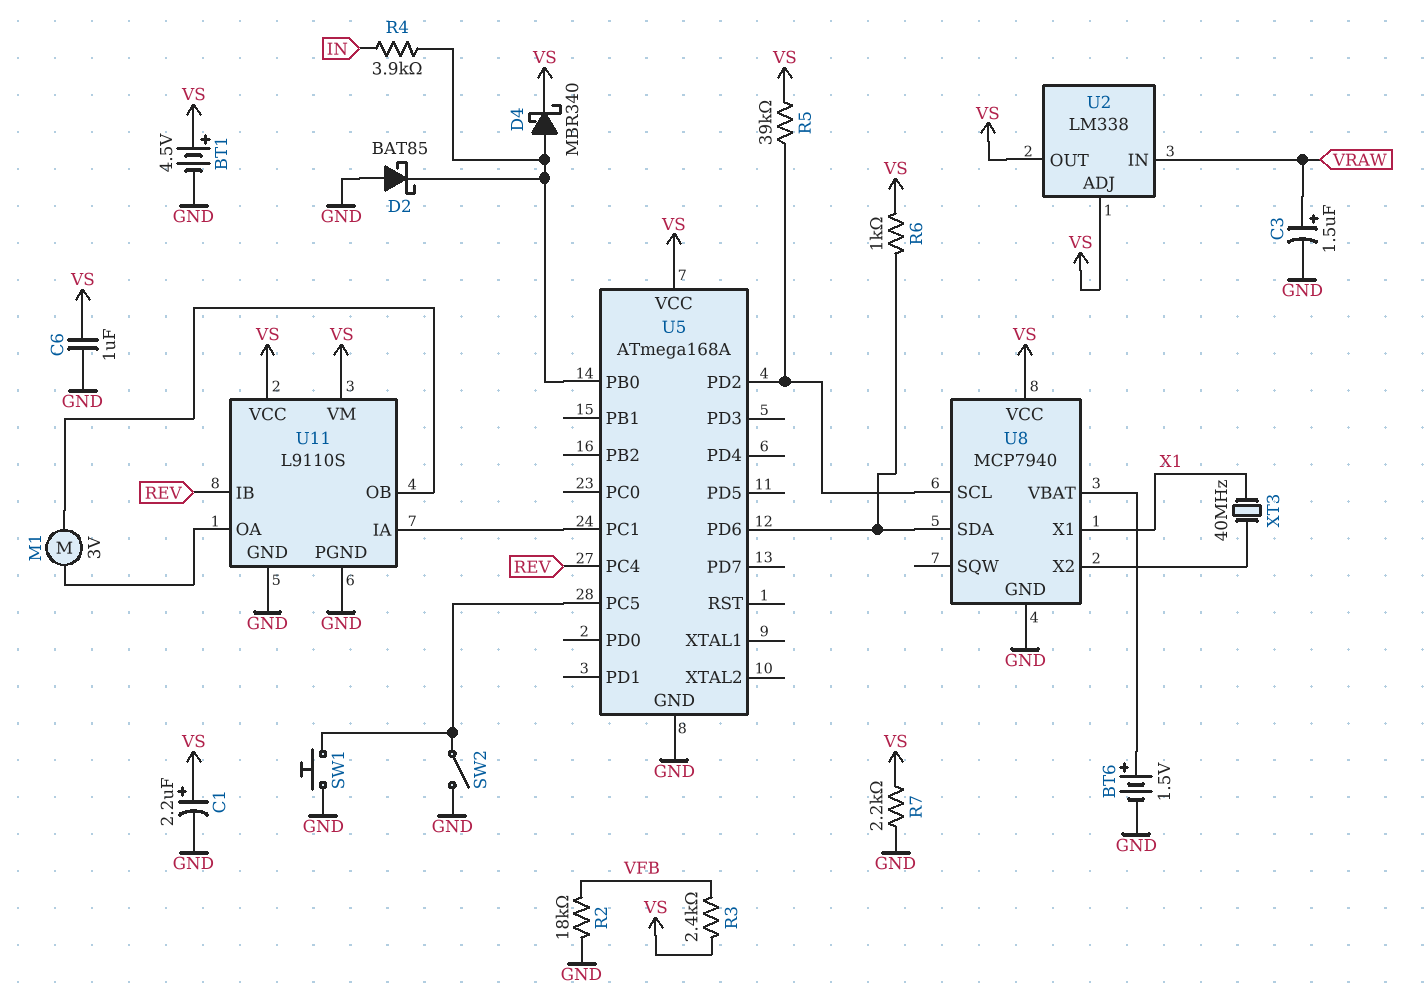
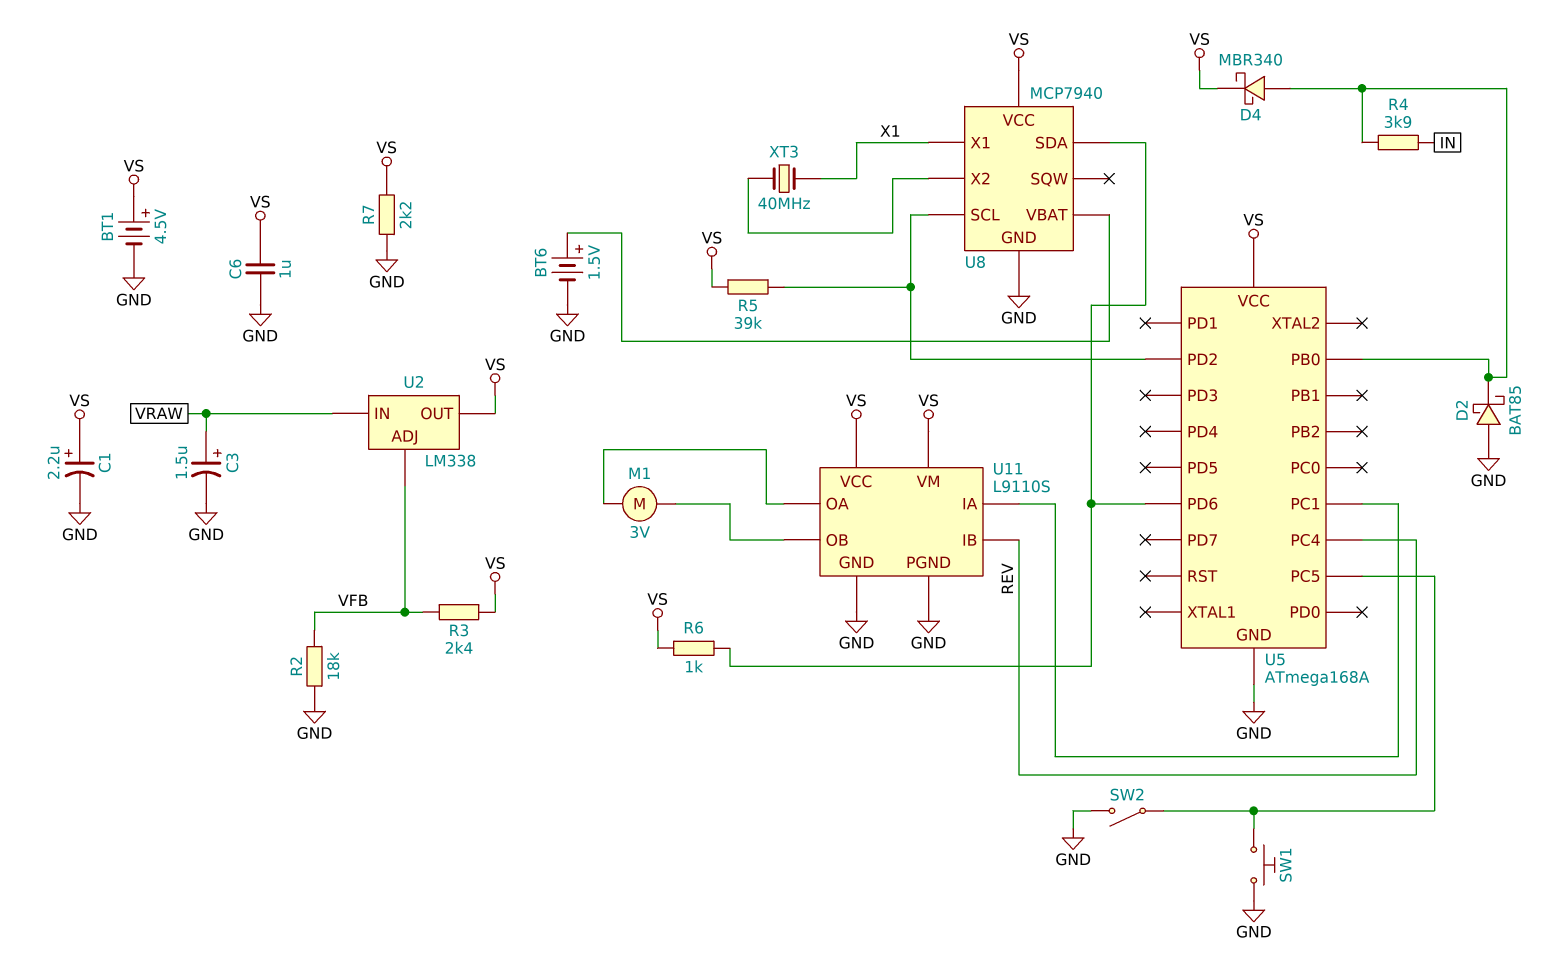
U2 pin ADJ: VS -> VFB

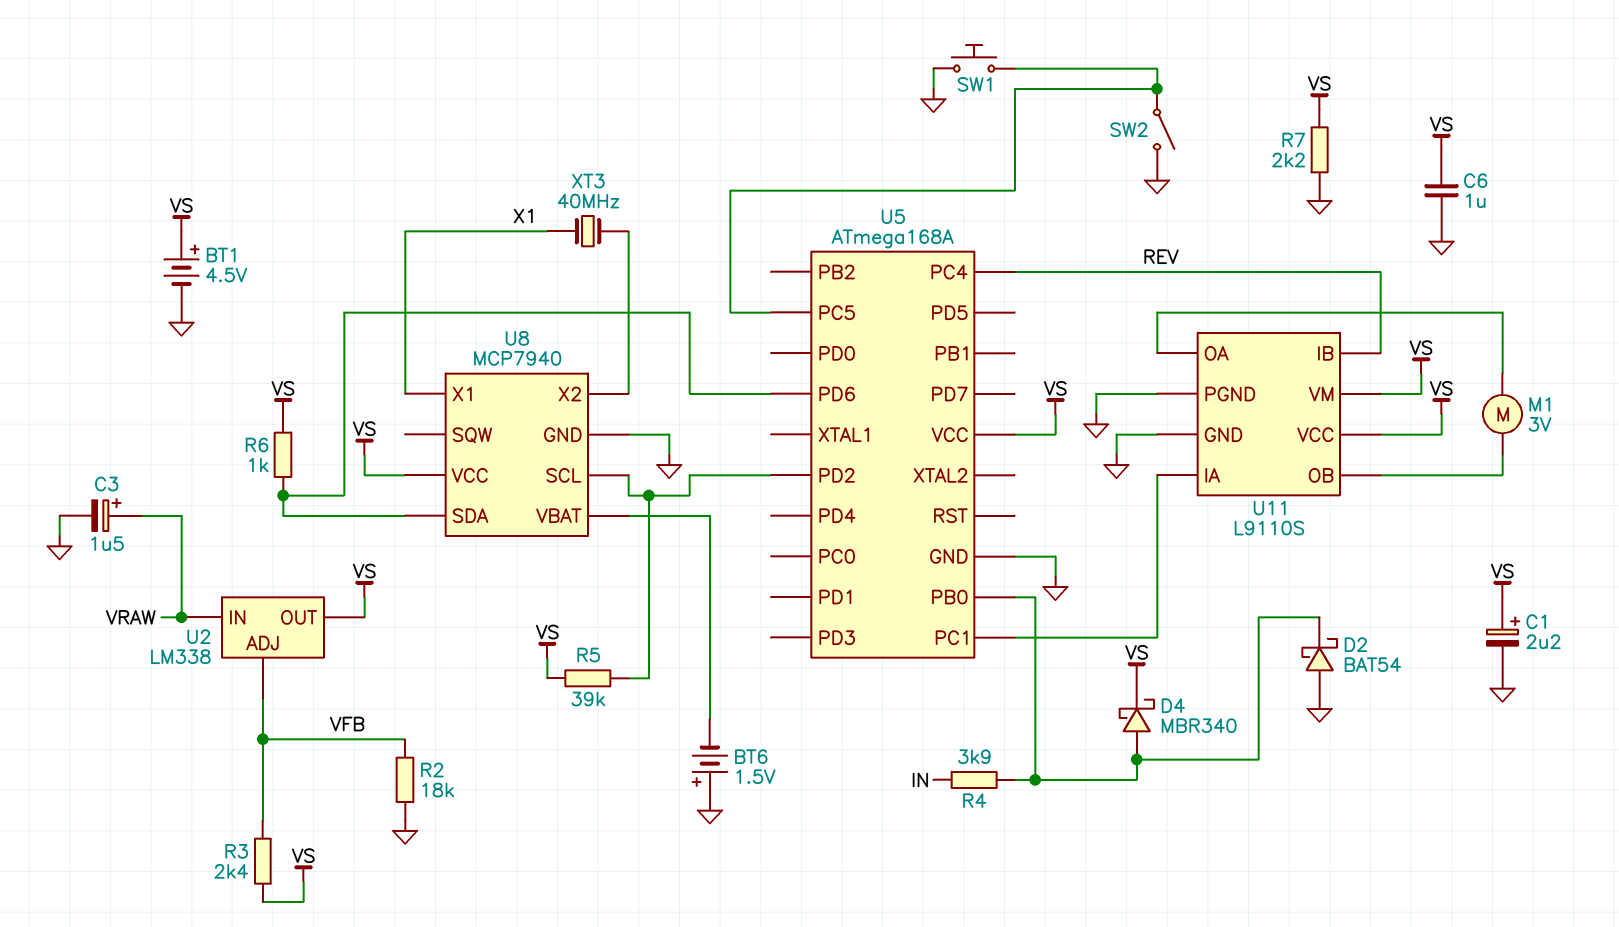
BT6: 1.5V (plus U8/VBAT, minus GND) -> 1.5V (plus GND, minus U8/VBAT)
D2: schottky BAT85 (A GND, K U5/PB0) -> schottky BAT54 (A GND, K U5/PB0)

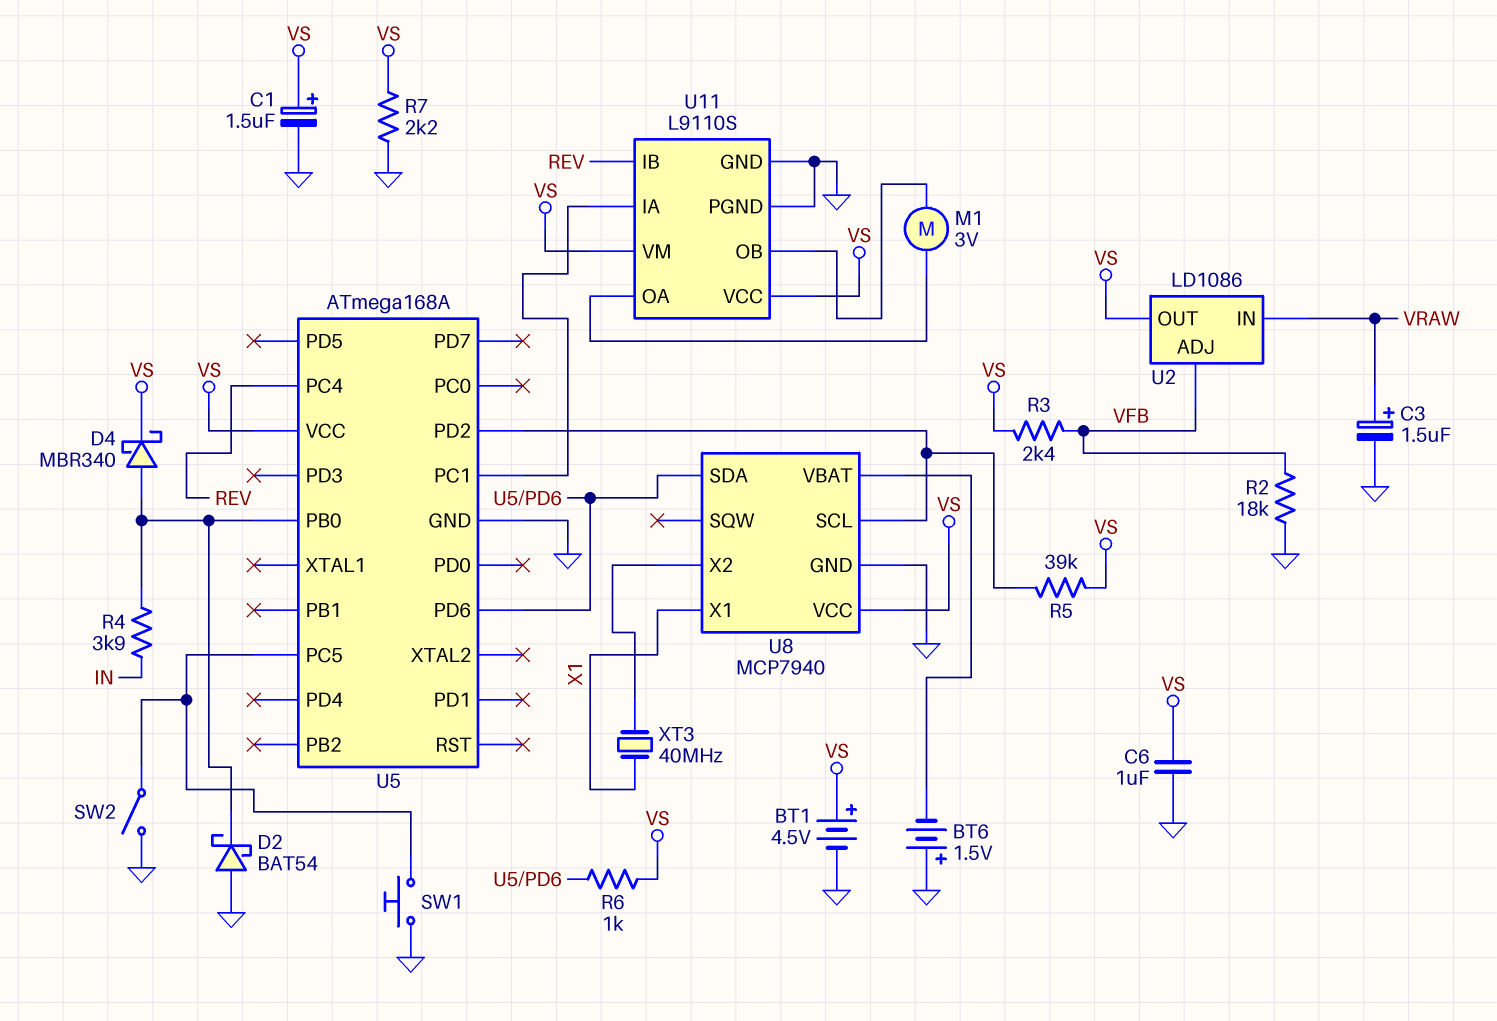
C1: 2.2uF (plus VS, minus GND) -> 1.5uF (plus VS, minus GND)
U2: LM338 -> LD1086

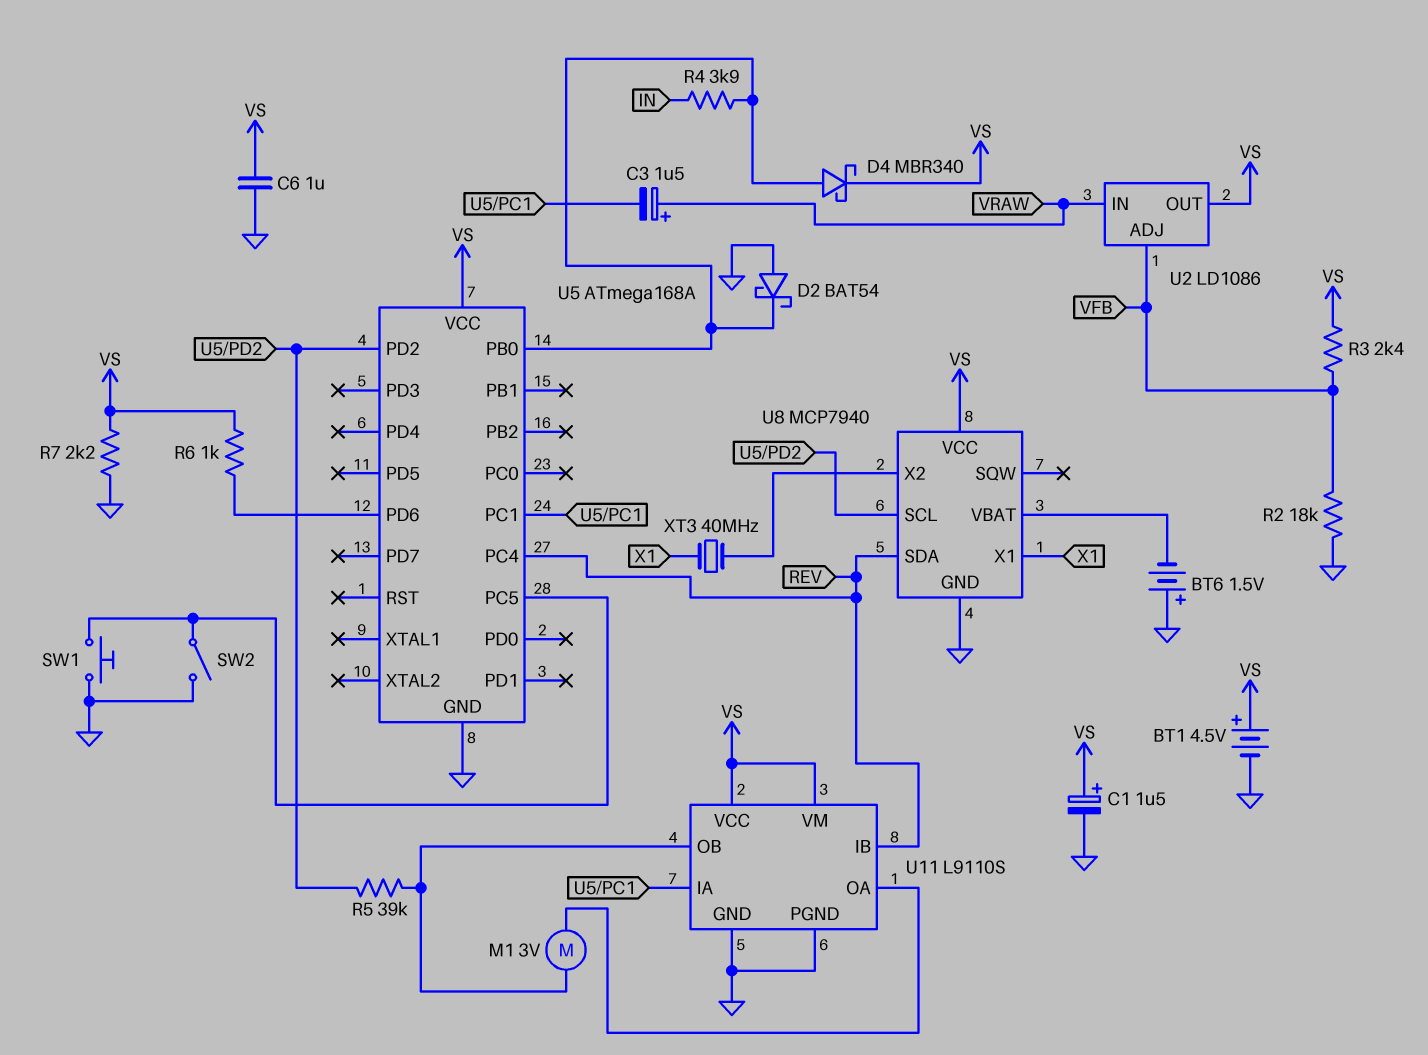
C3: 1.5uF (plus VRAW, minus GND) -> 1.5uF (plus VRAW, minus U5/PC1)
R5: 39k (U5/PD2, VS) -> 39k (U5/PD2, U11/OB)
U8 pin SDA: U5/PD6 -> REV

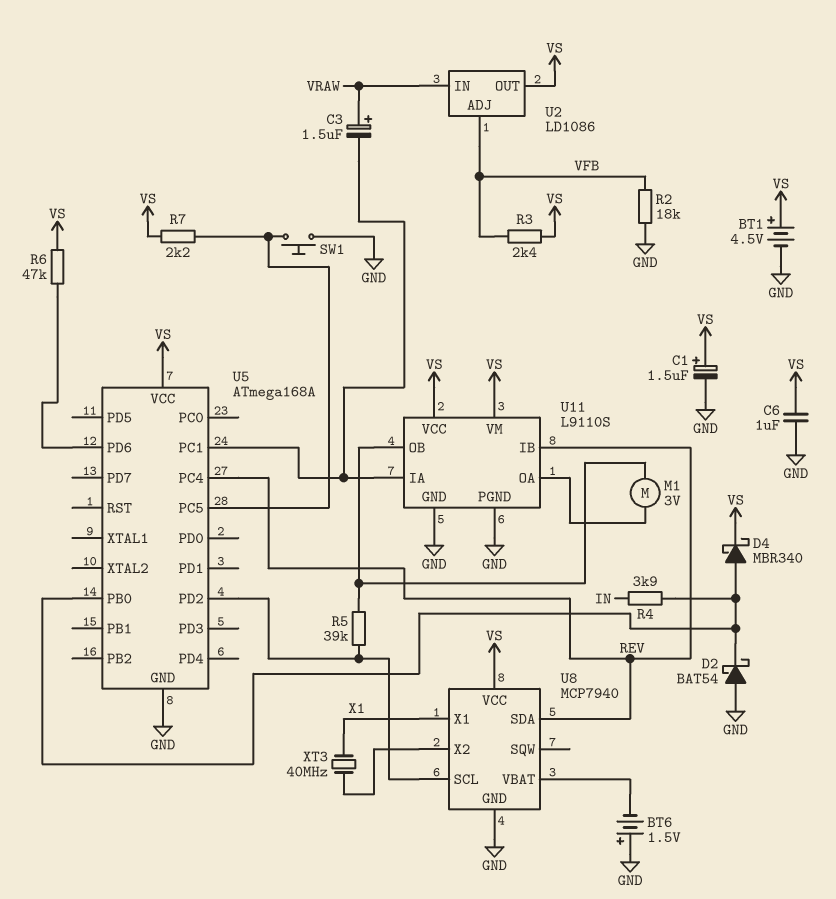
R6: 1k (U5/PD6, VS) -> 47k (U5/PD6, VS)
R7: 2.2k (GND, VS) -> 2.2k (U5/PC5, VS)
SW2: switch (GND, U5/PC5) -> none

